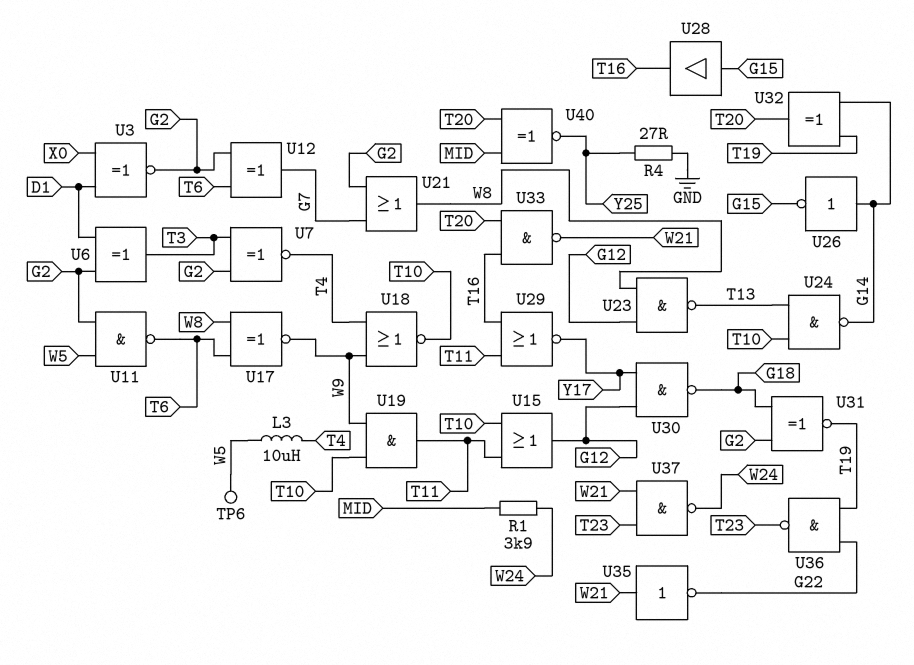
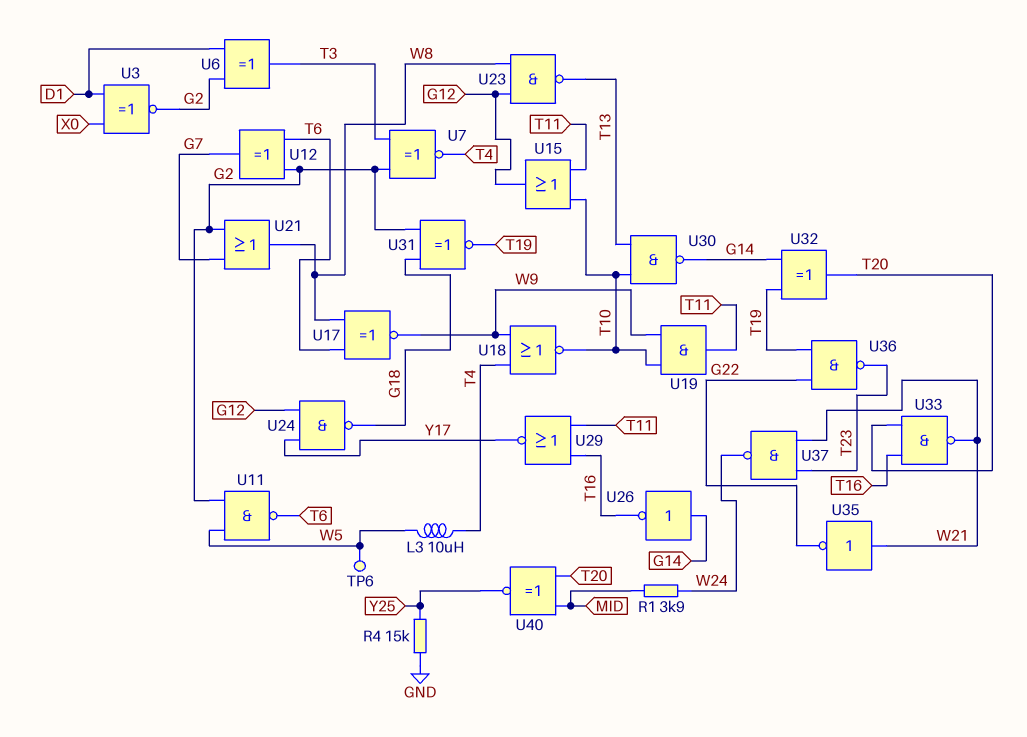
R4: 27 (GND, Y25) -> 15k (GND, Y25)
U24: NAND (in T10, in T13, out G14) -> NAND (in G12, in Y17, out G18)
U26: NOT (in G14, out G15) -> NOT (in G14, out T16)
U28: buffer (in G15, out T16) -> none
U30: NAND (in G12, in Y17, out G18) -> NAND (in T10, in T13, out G14)

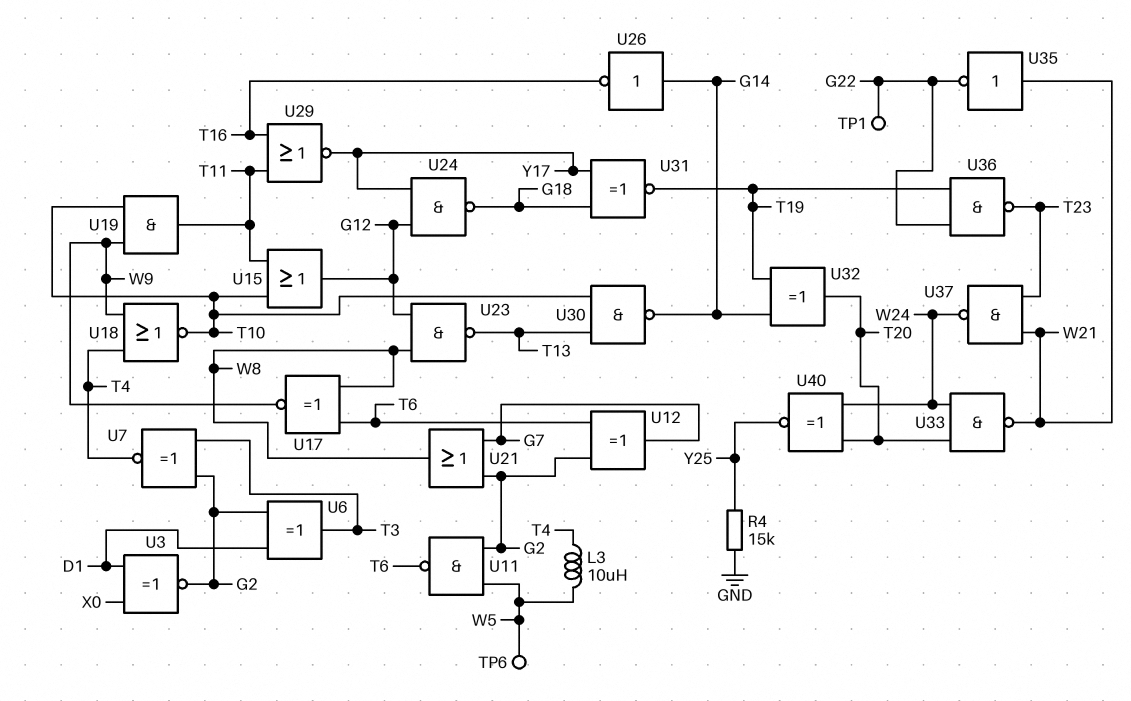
R1: 3.9k (MID, W24) -> none
TP1: none -> test point (G22)
U31: XNOR (in G2, in G18, out T19) -> XNOR (in G18, in Y17, out T19)
U33: NAND (in T16, in T20, out W21) -> NAND (in T20, in W24, out W21)
U40: XNOR (in MID, in T20, out Y25) -> XNOR (in T20, in W24, out Y25)

